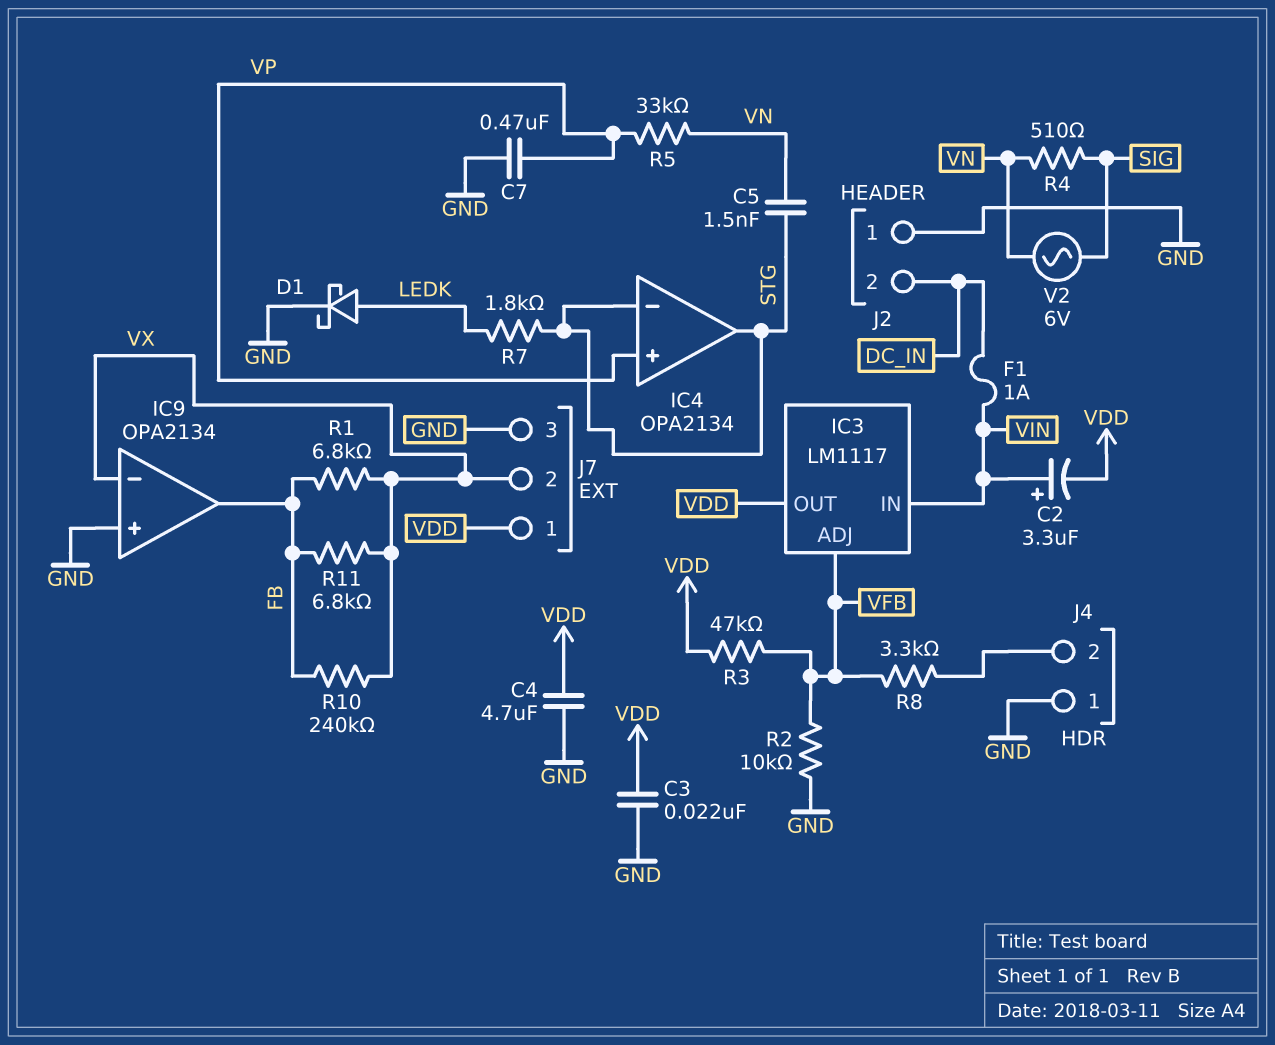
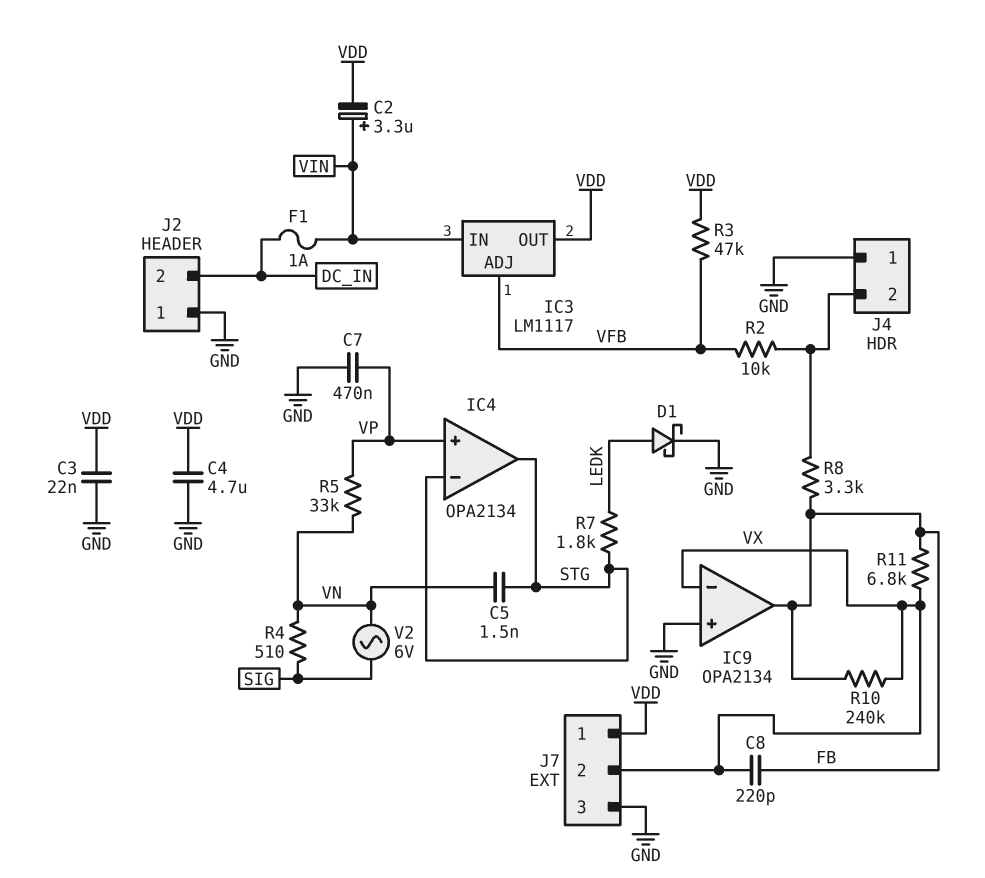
C8: none -> 220pF (FB, VX)
R1: 6.8k (FB, VX) -> none
R2: 10k (GND, VFB) -> 10k (J4/2, VFB)
R8: 3.3k (J4/2, VFB) -> 3.3k (FB, J4/2)

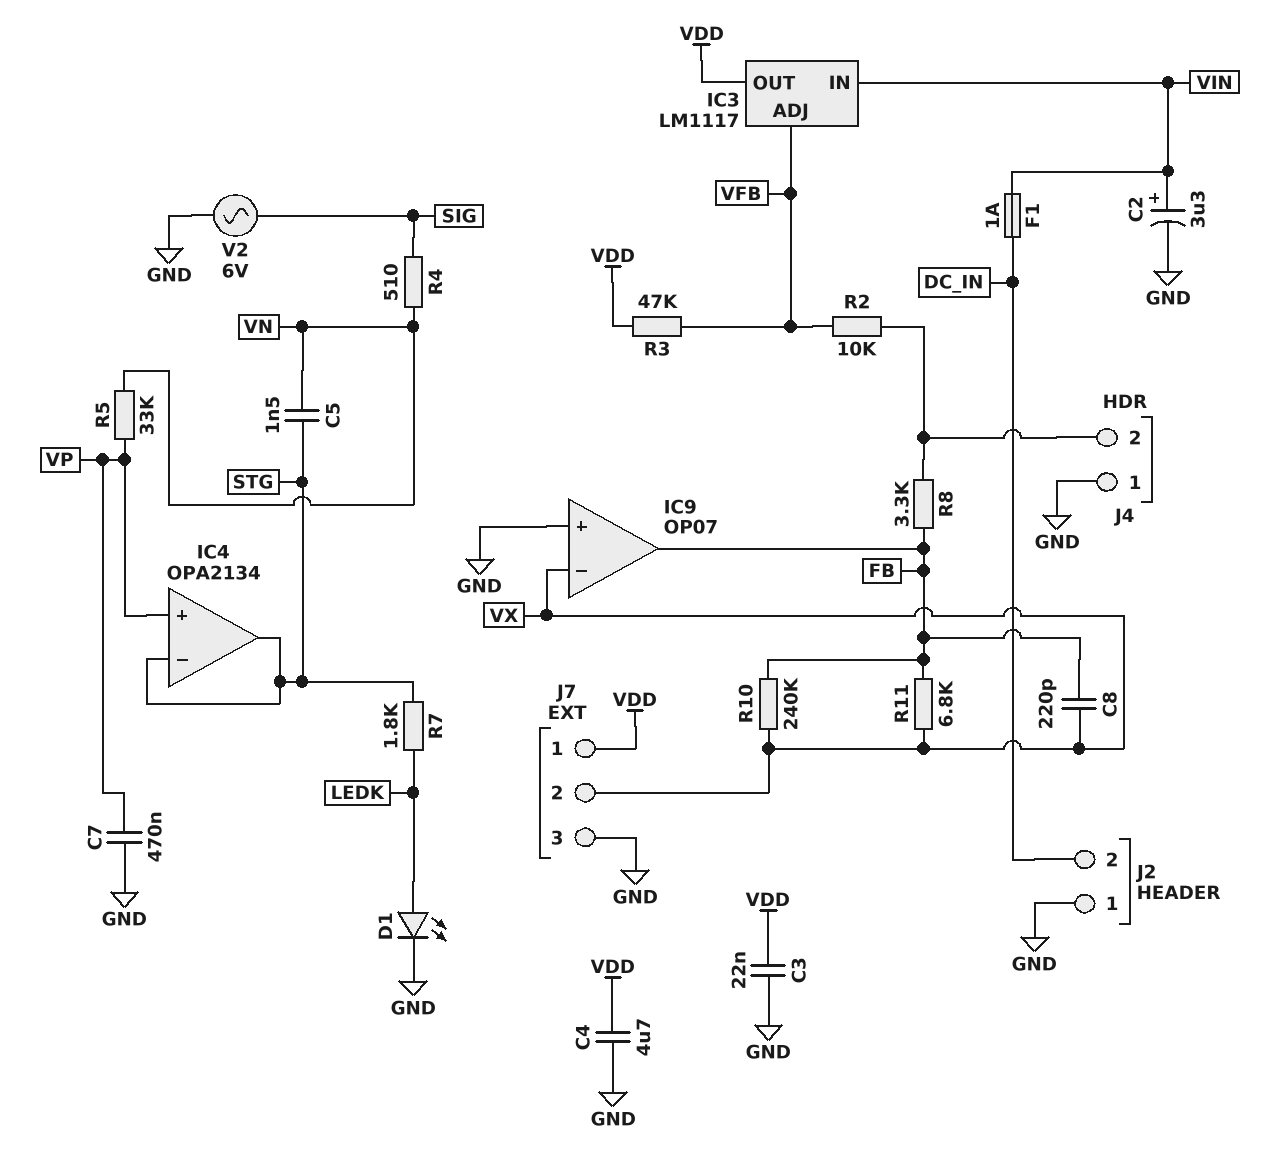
C2: 3.3uF (plus VIN, minus VDD) -> 3.3uF (plus VIN, minus GND)
D1: schottky (A LEDK, K GND) -> LED (A LEDK, K GND)
IC9: OPA2134 -> OP07
V2: AC 6V (SIG, VN) -> AC 6V (GND, SIG)

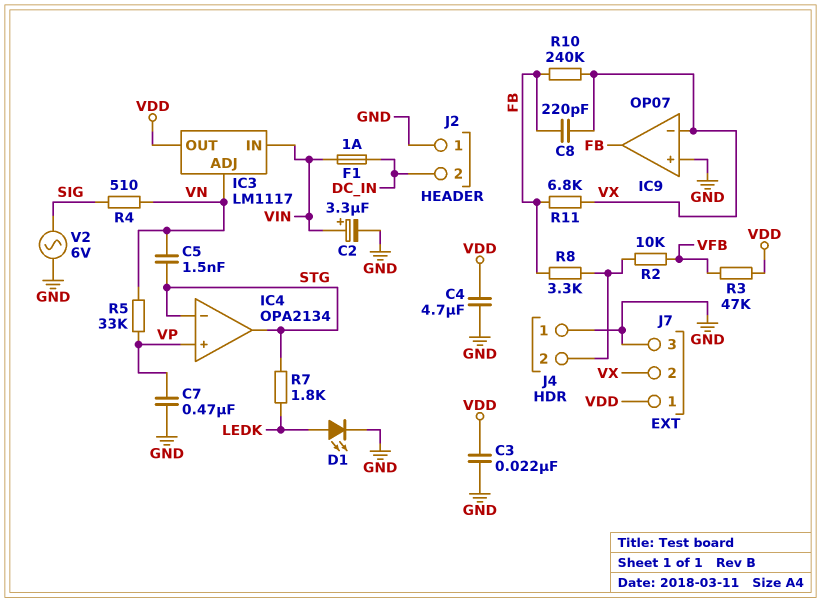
IC3 pin ADJ: VFB -> VN

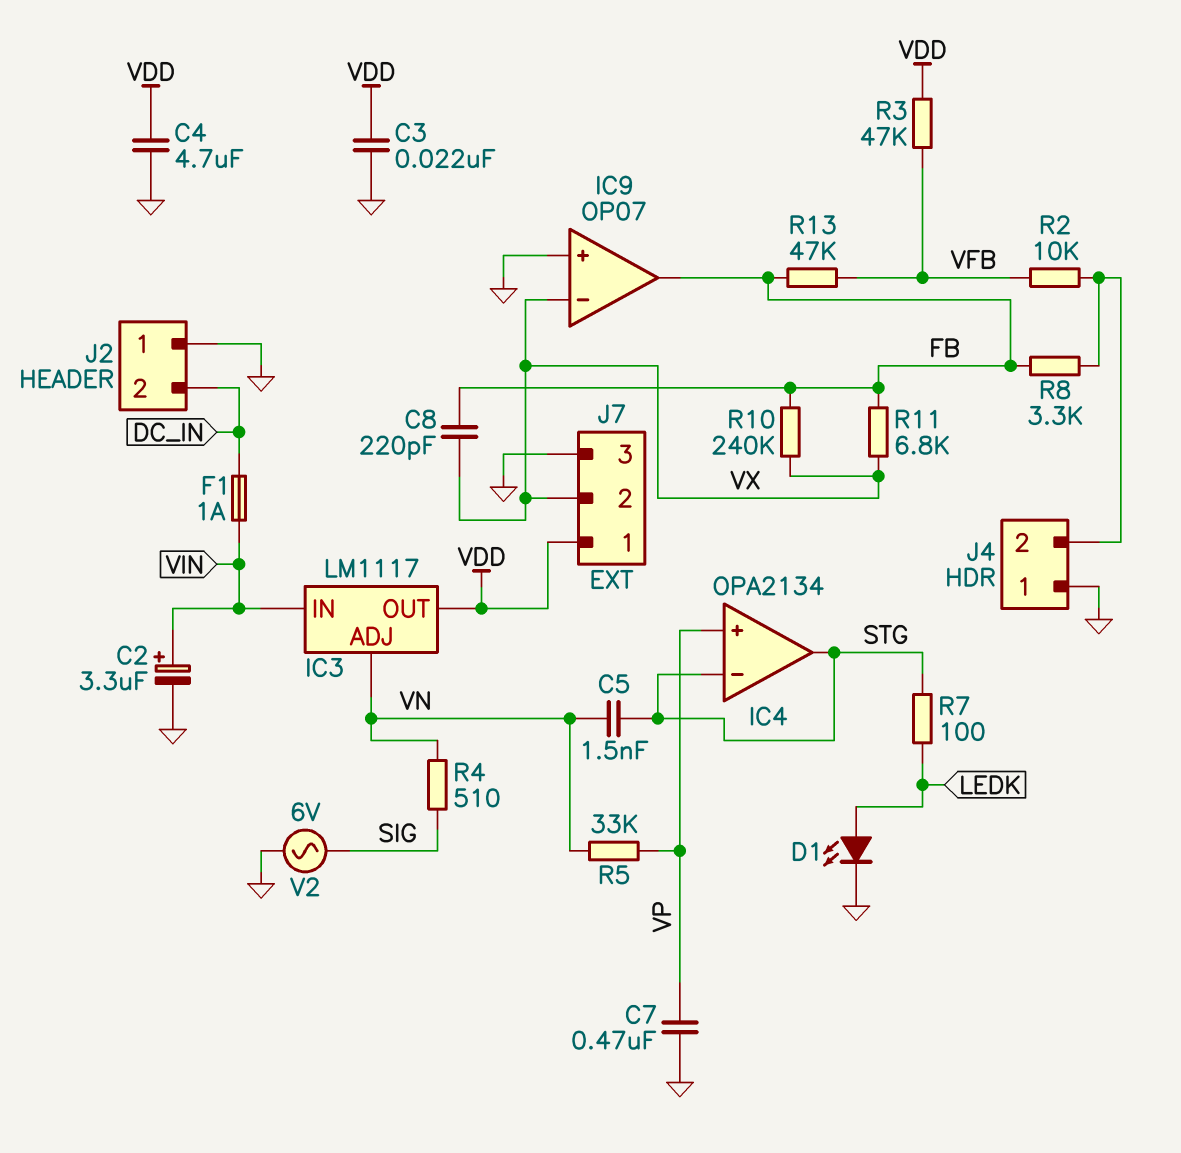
R7: 1.8k (LEDK, STG) -> 100 (LEDK, STG)
R13: none -> 47k (FB, VFB)

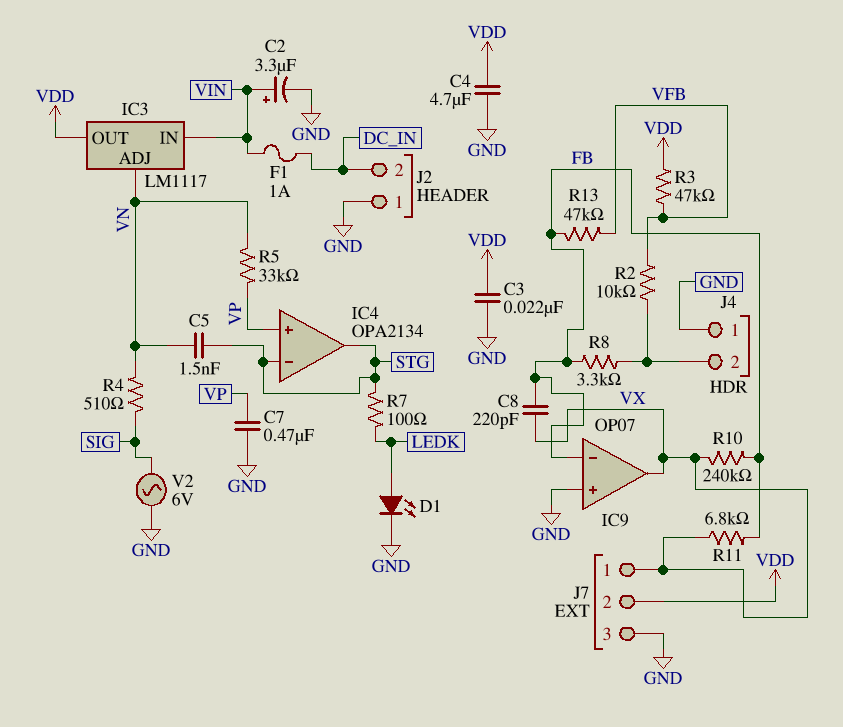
IC9 pin in-: VX -> FB
IC9 pin out: FB -> VX
J7 pin 1: VDD -> VX
J7 pin 2: VX -> VDD

